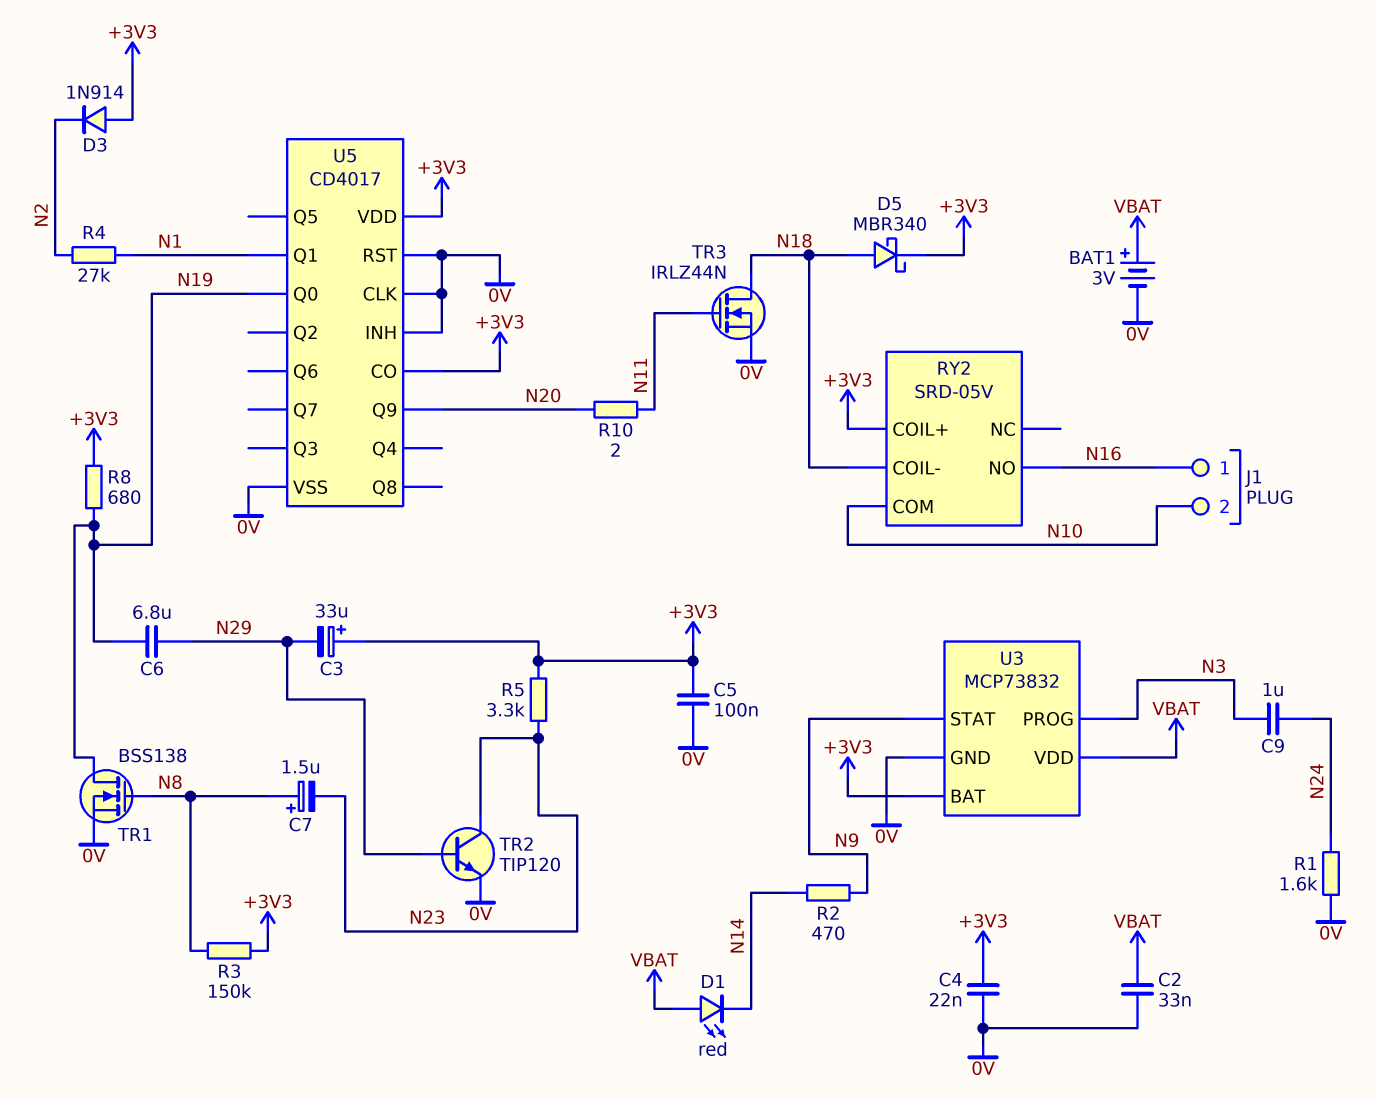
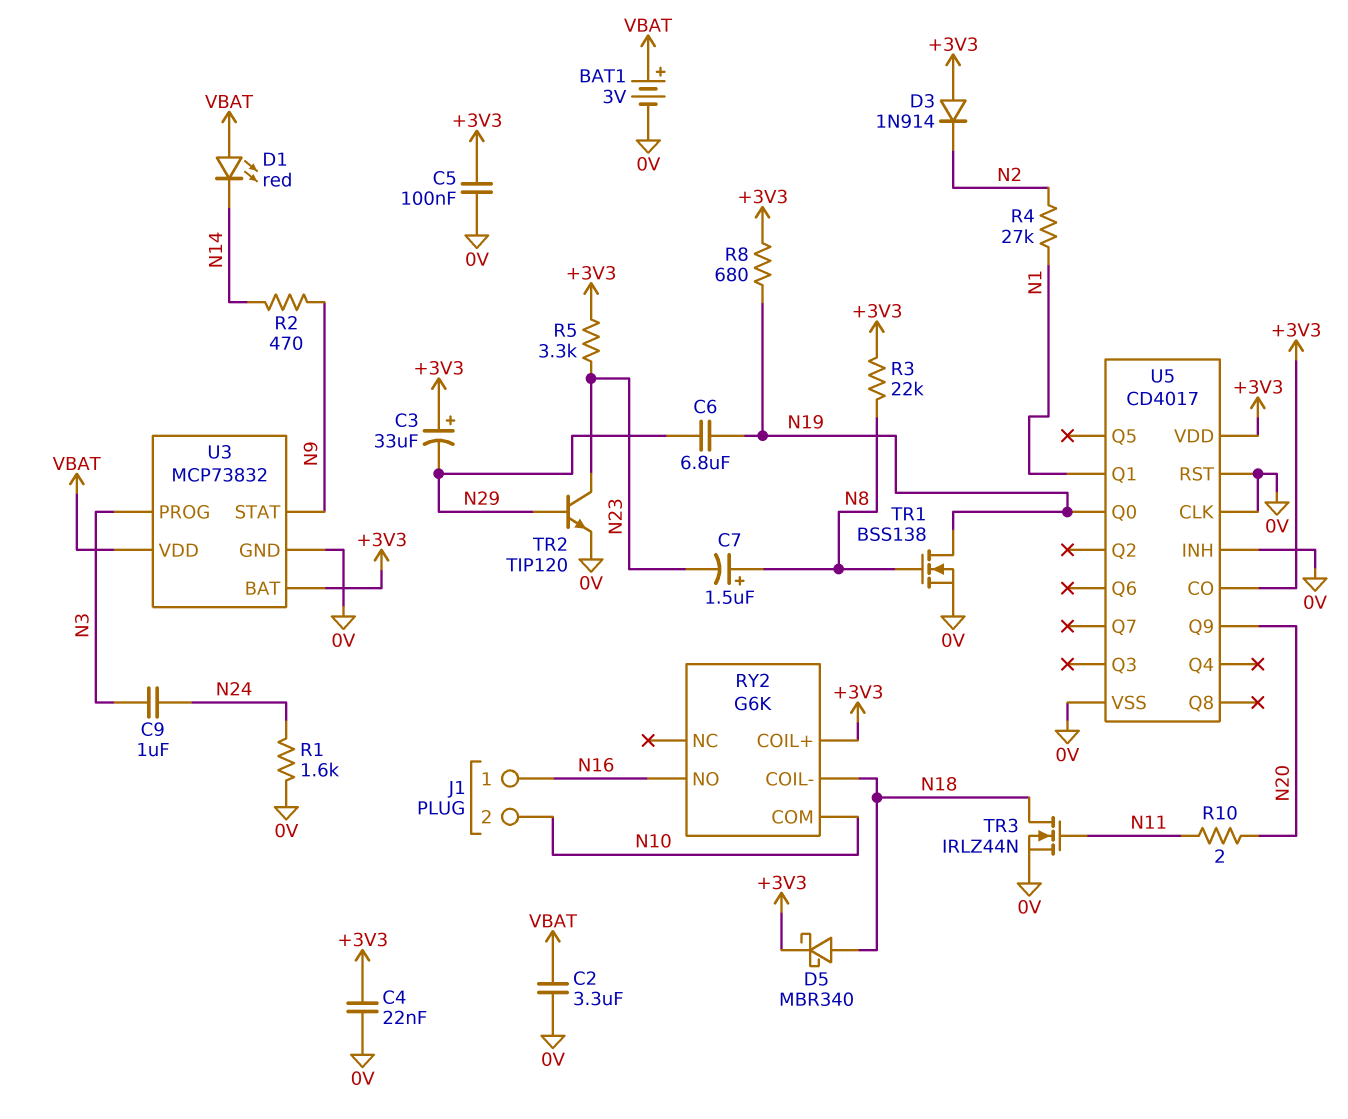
C2: 33nF (0V, VBAT) -> 3.3uF (0V, VBAT)
R3: 150k (+3V3, N8) -> 22k (+3V3, N8)
RY2: SRD-05V -> G6K

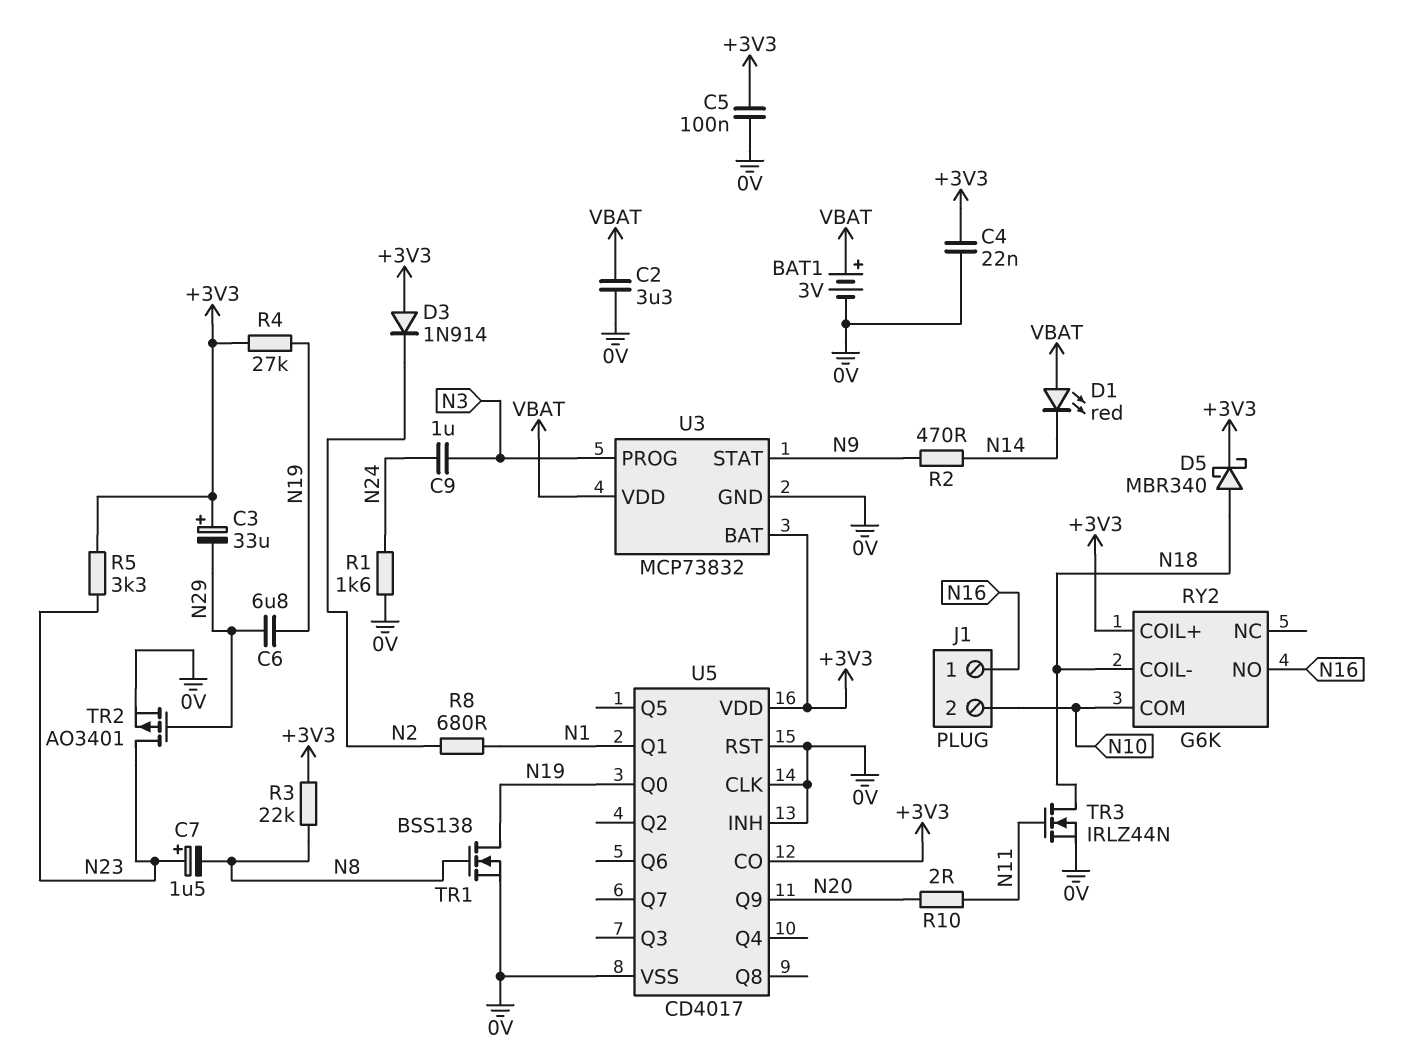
C7: 1.5uF (plus N8, minus N23) -> 1.5uF (plus N23, minus N8)
R4: 27k (N1, N2) -> 27k (+3V3, N19)
R8: 680 (+3V3, N19) -> 680 (N1, N2)
TR2: NPN TIP120 (B N29, C N23, E 0V) -> PMOS AO3401 (G N29, D N23, S 0V)

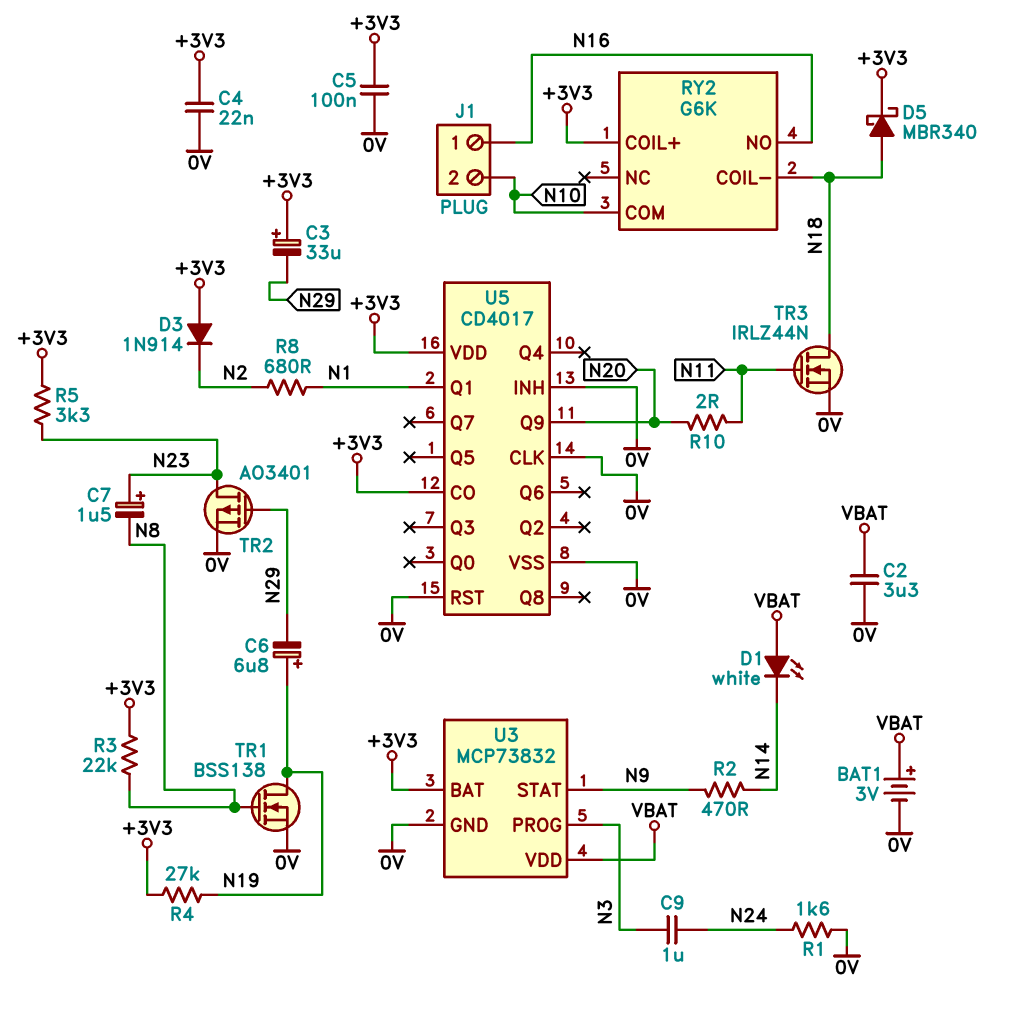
C6: 6.8uF (N19, N29) -> 6.8uF (plus N19, minus N29)
D1: LED red (A VBAT, K N14) -> LED white (A VBAT, K N14)
U5 pin Q0: N19 -> none

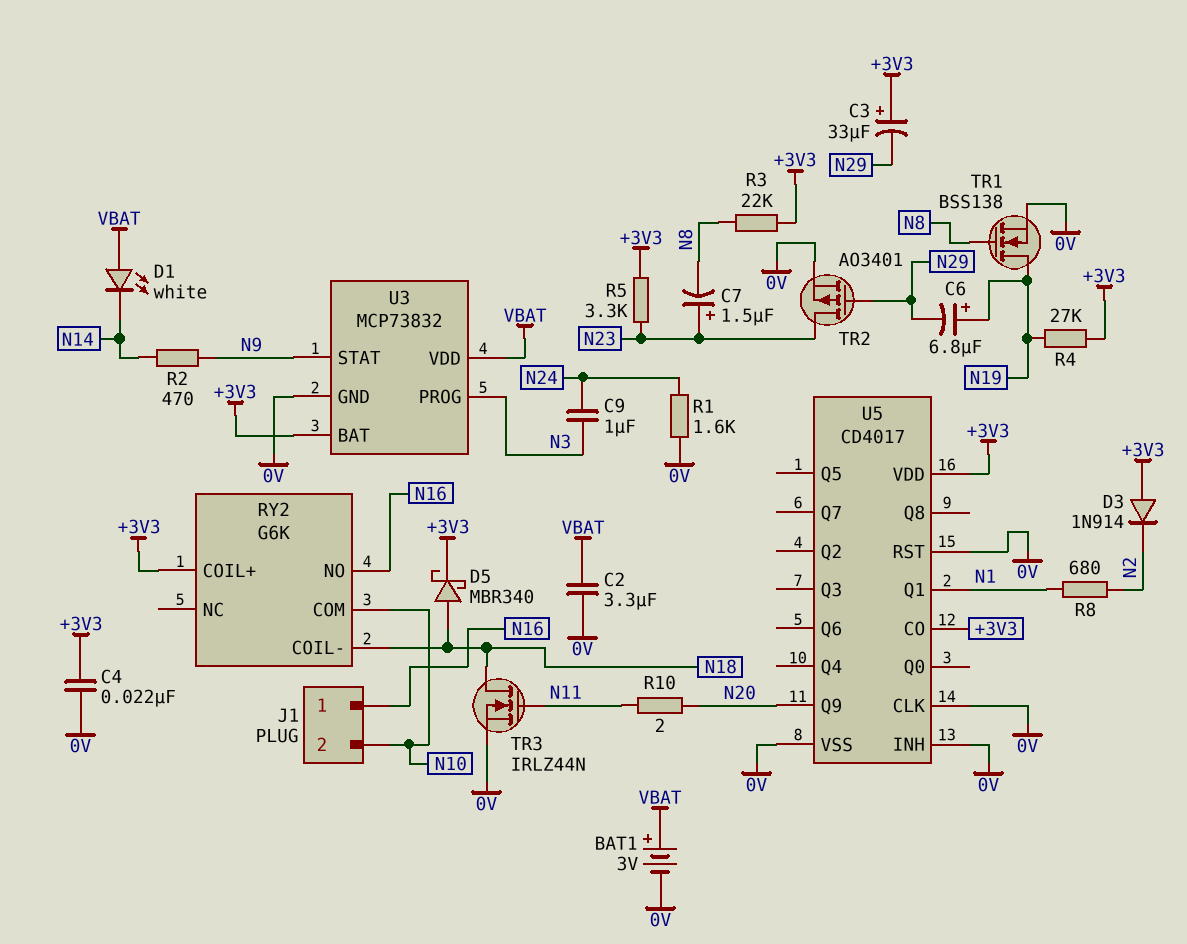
C5: 100nF (+3V3, 0V) -> none

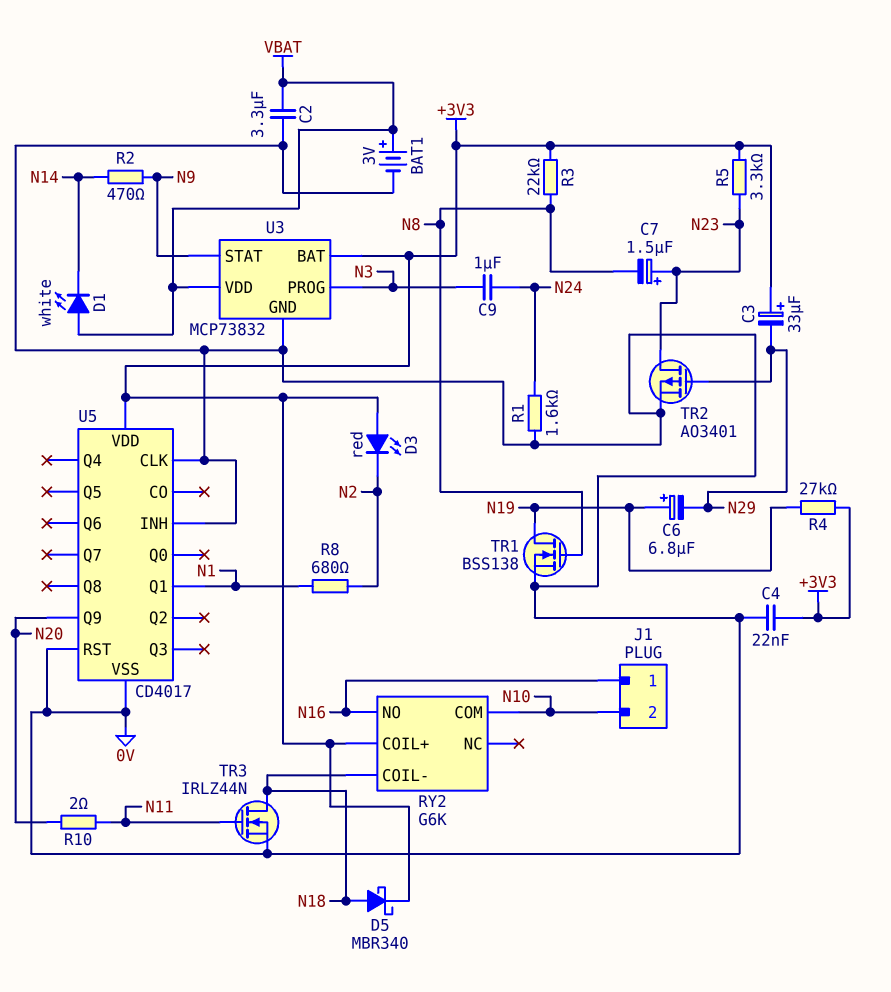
D3: diode 1N914 (A +3V3, K N2) -> LED red (A +3V3, K N2)
U5 pin CO: +3V3 -> none

